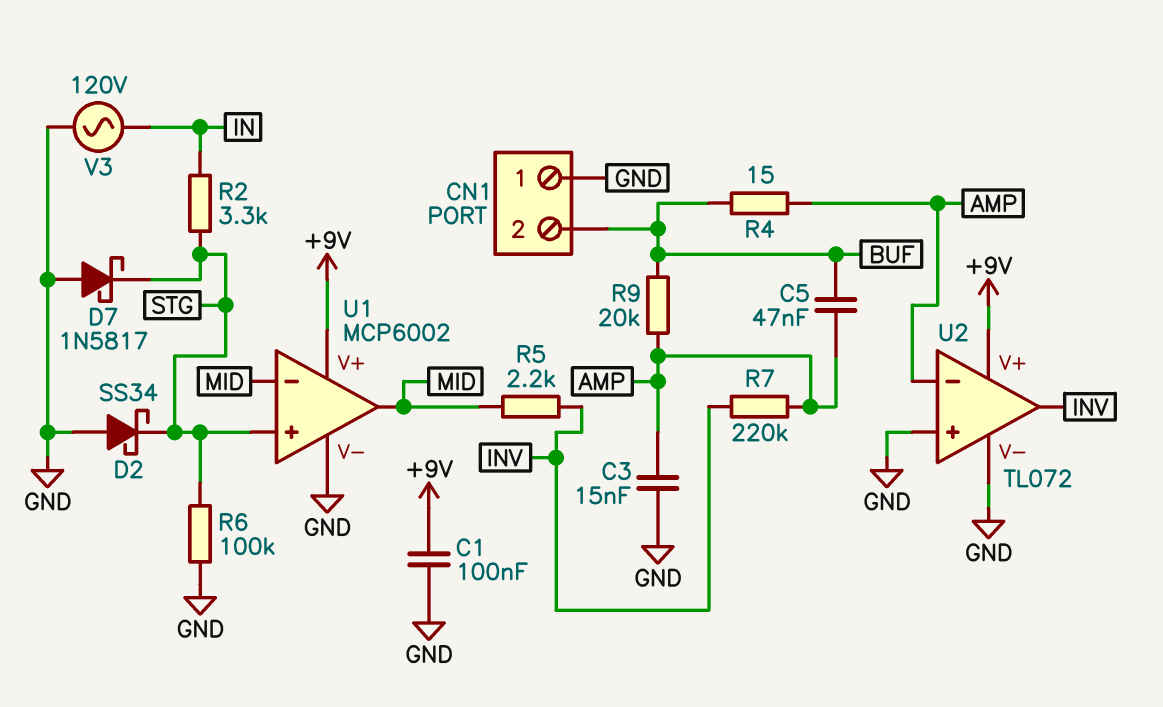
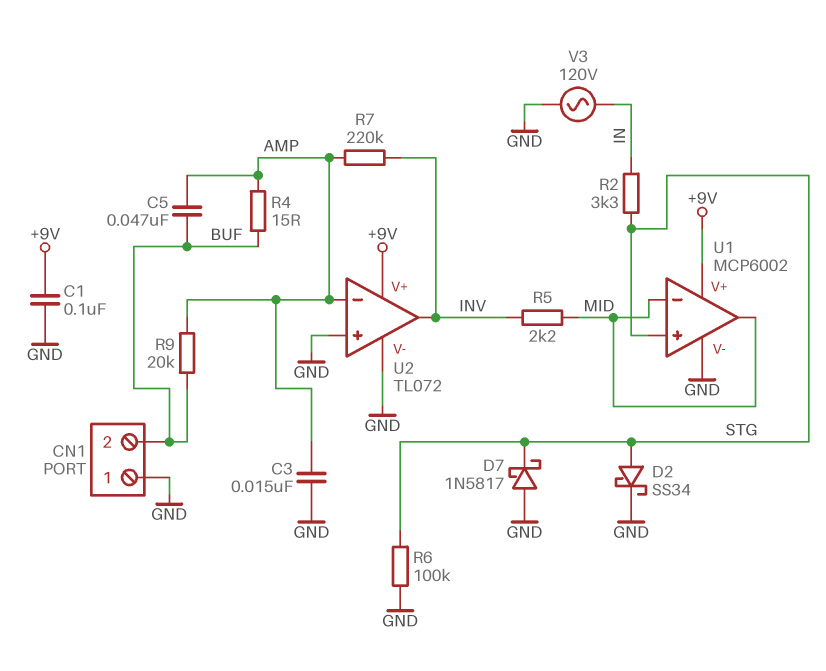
D2: schottky SS34 (A GND, K STG) -> schottky SS34 (A STG, K GND)

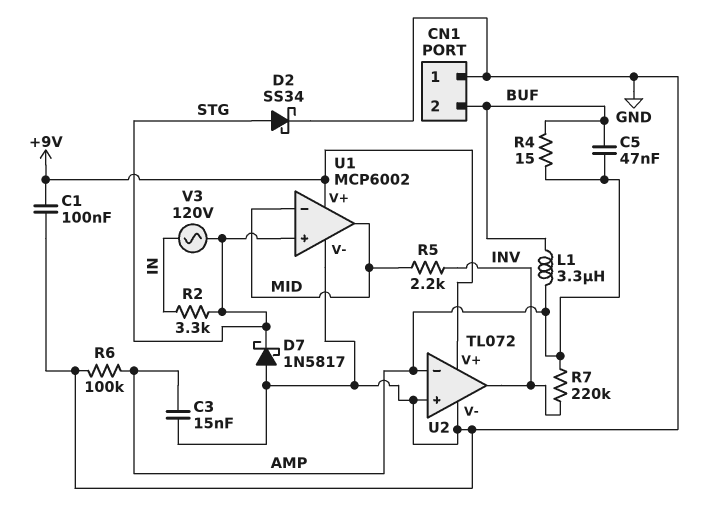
L1: none -> 3.3uH (AMP, BUF)
R6: 100k (GND, STG) -> 100k (AMP, GND)
R9: 20k (AMP, BUF) -> none
V3: AC 120V (GND, IN) -> AC 120V (IN, STG)

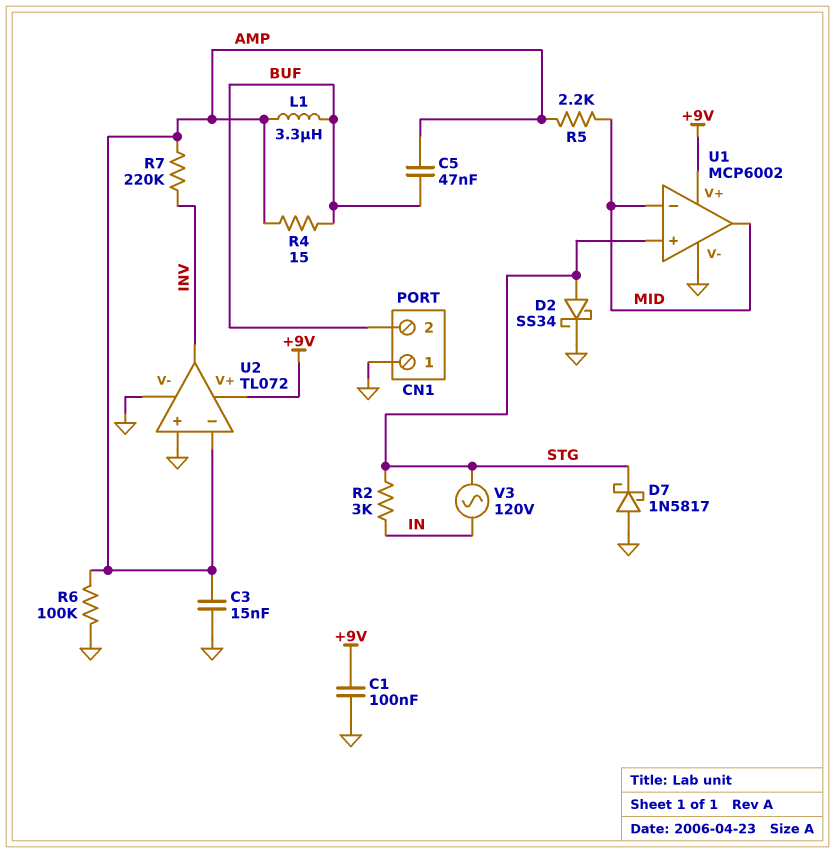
R2: 3.3k (IN, STG) -> 3k (IN, STG)
R5: 2.2k (INV, MID) -> 2.2k (AMP, MID)

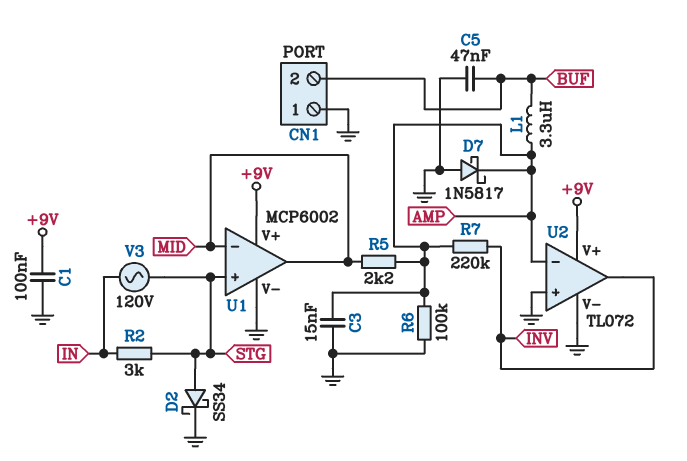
C5: 47nF (AMP, BUF) -> 47nF (BUF, GND)
D7: schottky 1N5817 (A GND, K STG) -> schottky 1N5817 (A GND, K AMP)
R4: 15 (AMP, BUF) -> none

